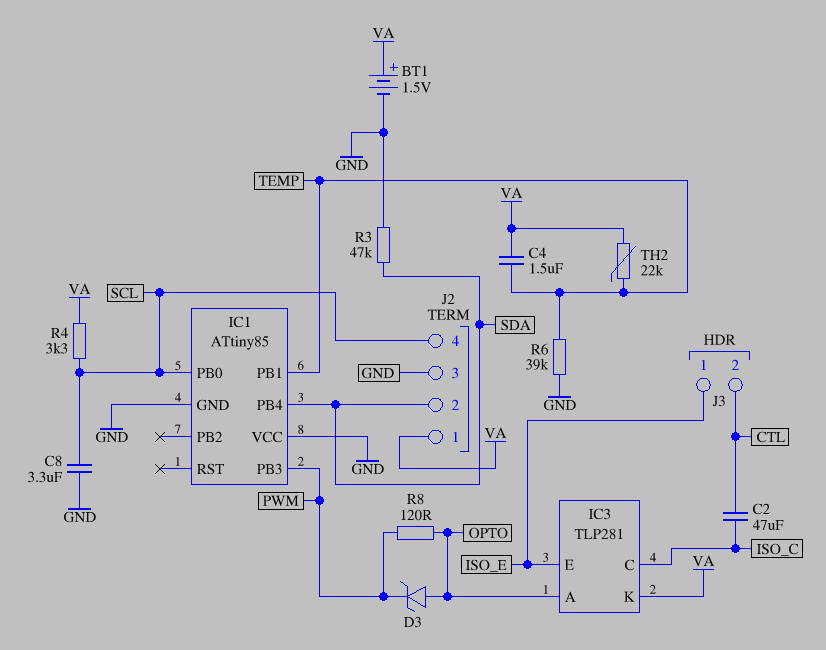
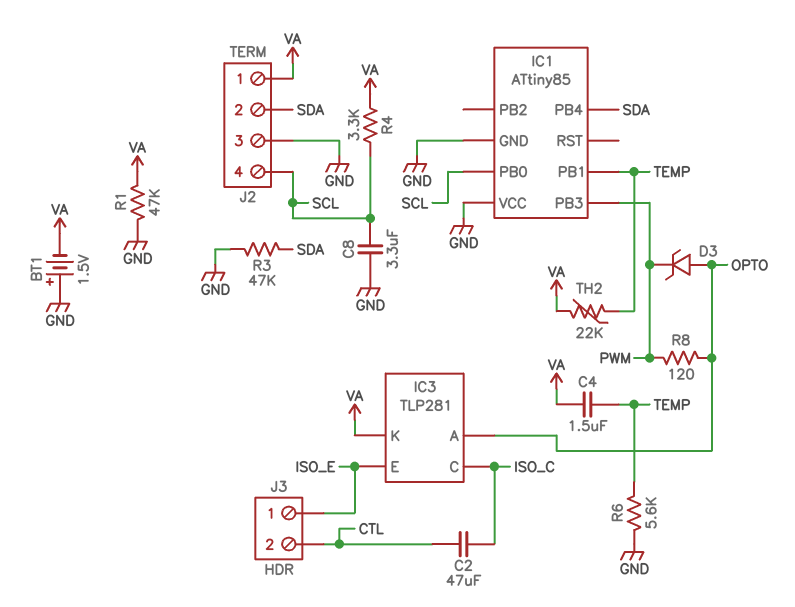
BT1: 1.5V (plus VA, minus GND) -> 1.5V (plus GND, minus VA)
R1: none -> 47k (GND, VA)
R6: 39k (GND, TEMP) -> 5.6k (GND, TEMP)

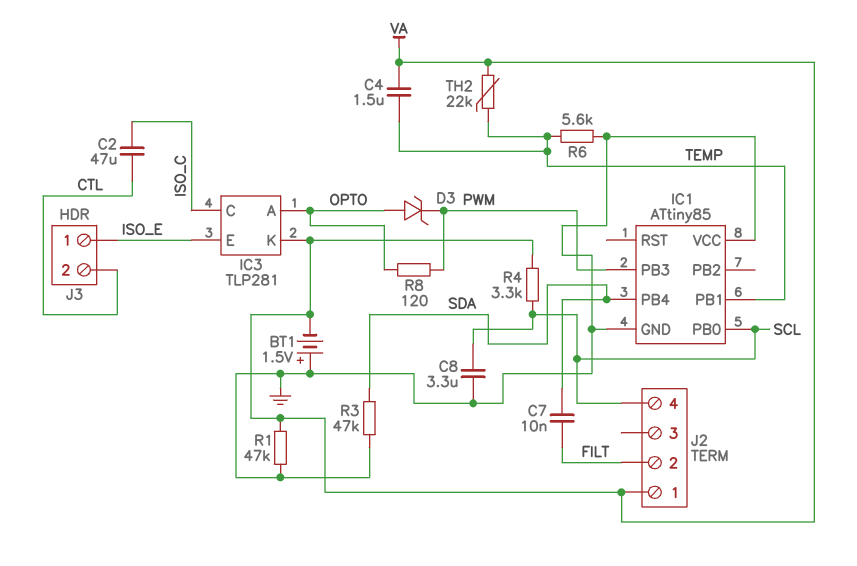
C7: none -> 10nF (FILT, SDA)
J2 pin 2: SDA -> FILT
J2 pin 3: GND -> none

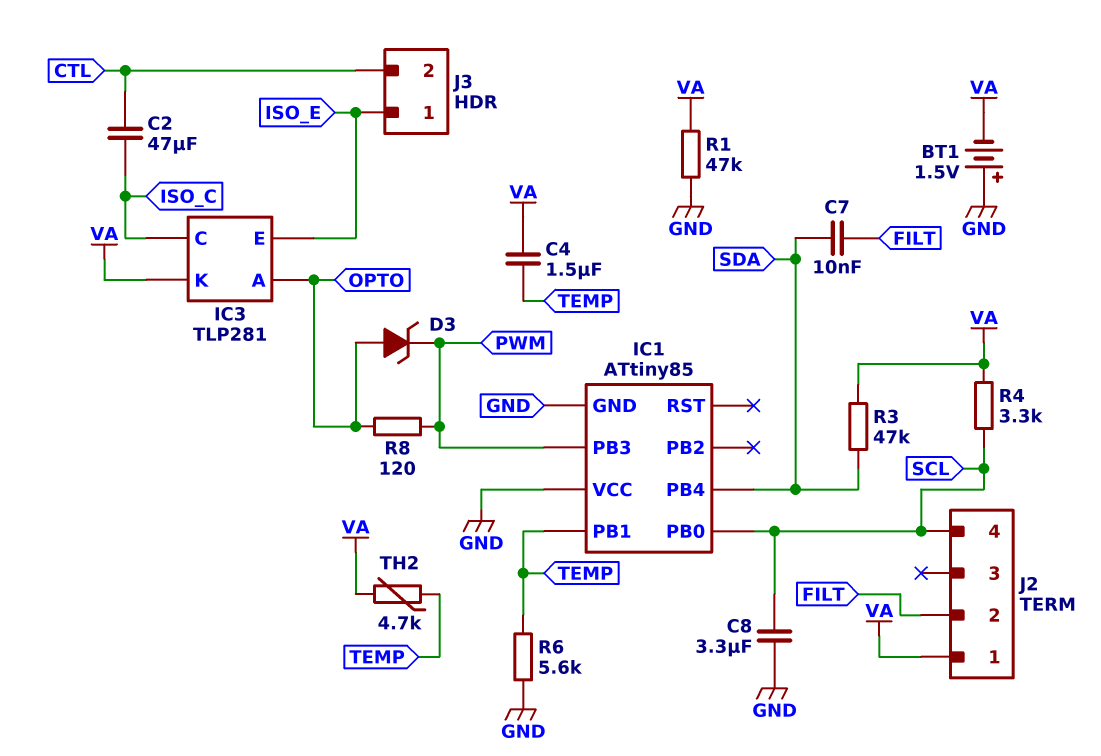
R3: 47k (GND, SDA) -> 47k (SDA, VA)
TH2: 22k (TEMP, VA) -> 4.7k (TEMP, VA)

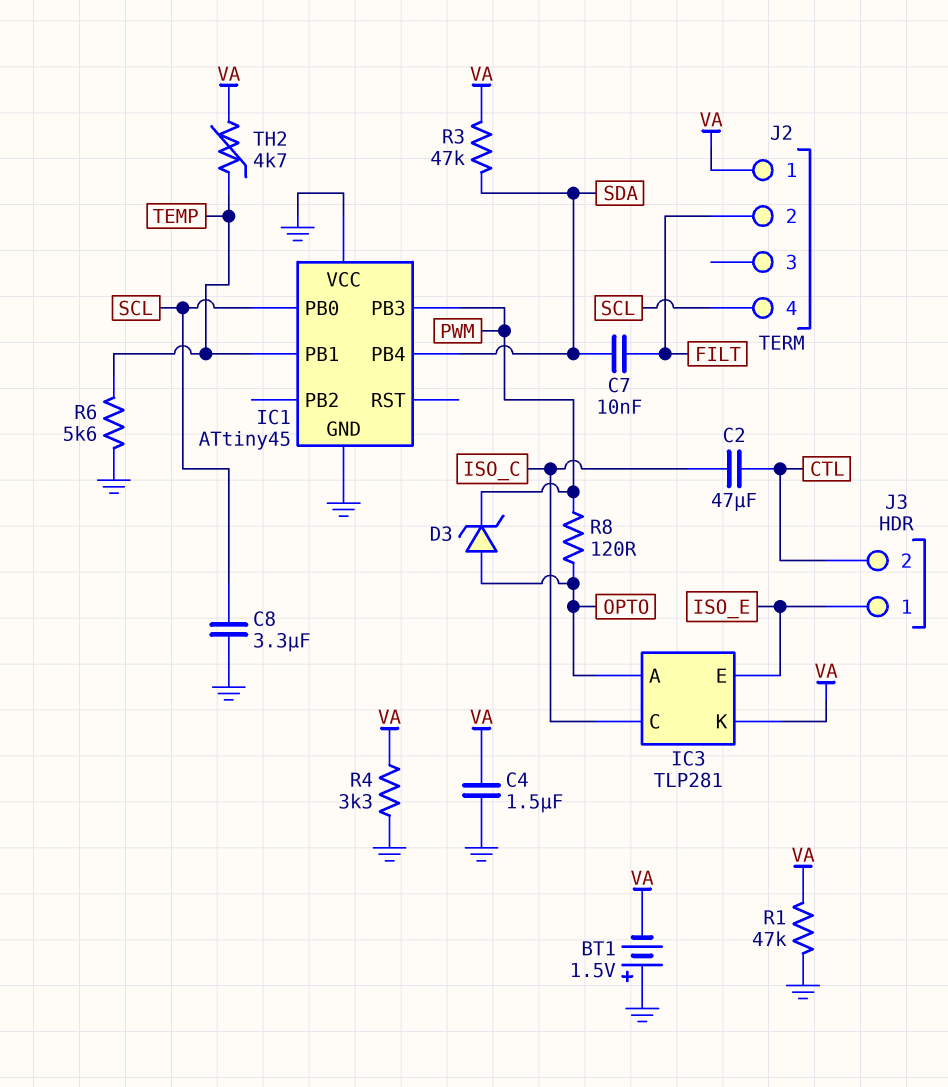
C4: 1.5uF (TEMP, VA) -> 1.5uF (GND, VA)
IC1: ATtiny85 -> ATtiny45
R4: 3.3k (SCL, VA) -> 3.3k (GND, VA)

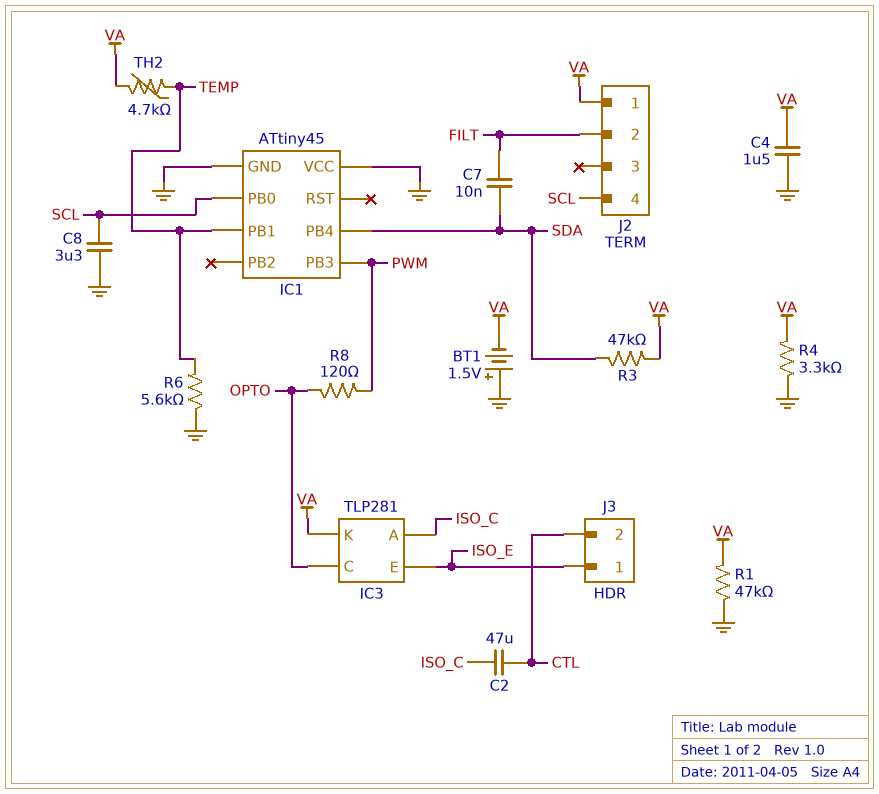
D3: zener (A OPTO, K PWM) -> none
IC3 pin A: OPTO -> ISO_C
IC3 pin C: ISO_C -> OPTO

